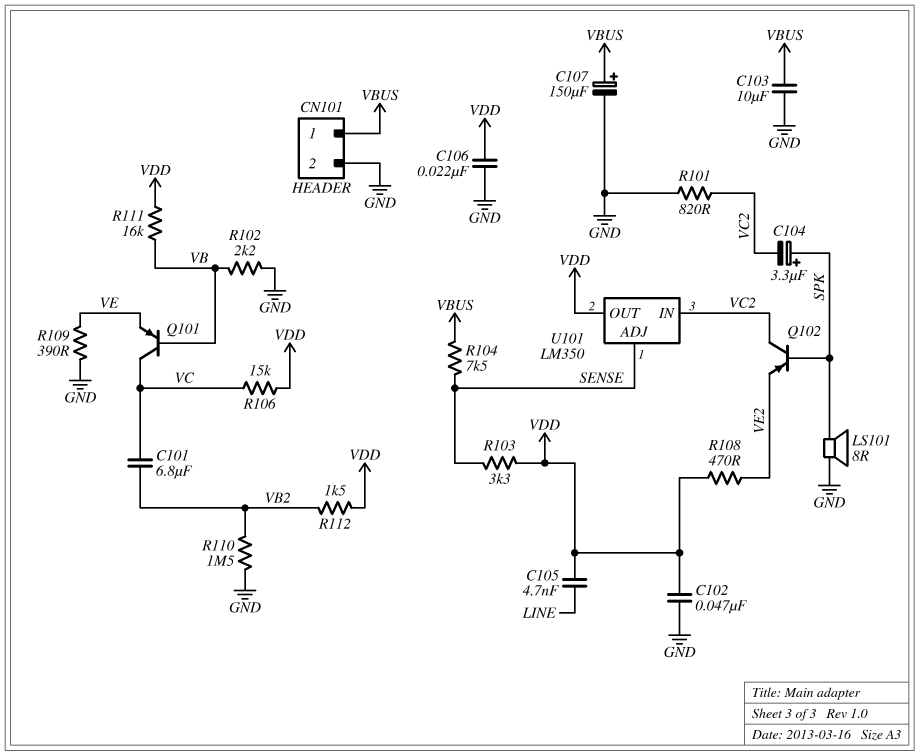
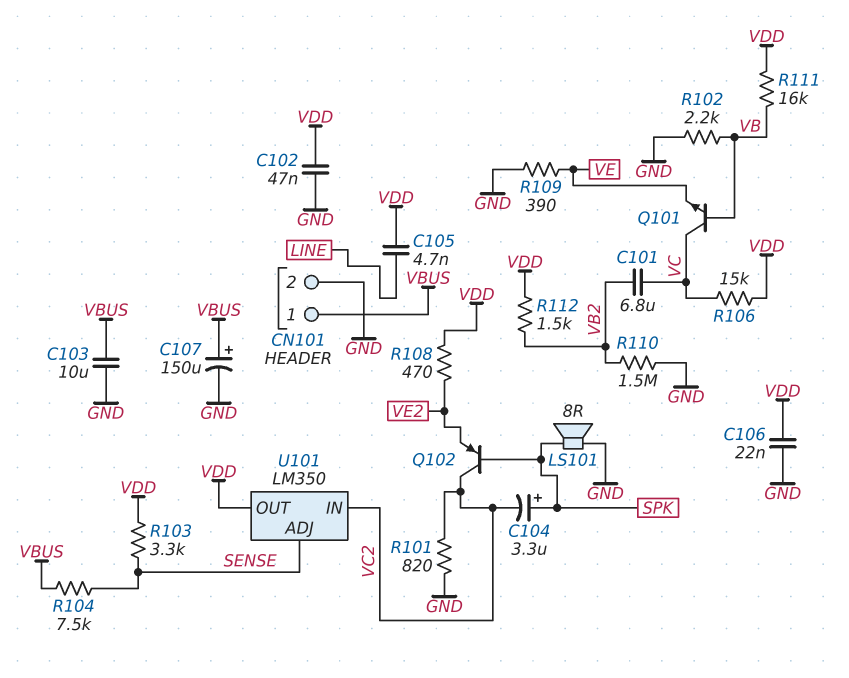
Q101: PNP (B VB, C VC, E VE) -> NPN (B VB, C VC, E VE)

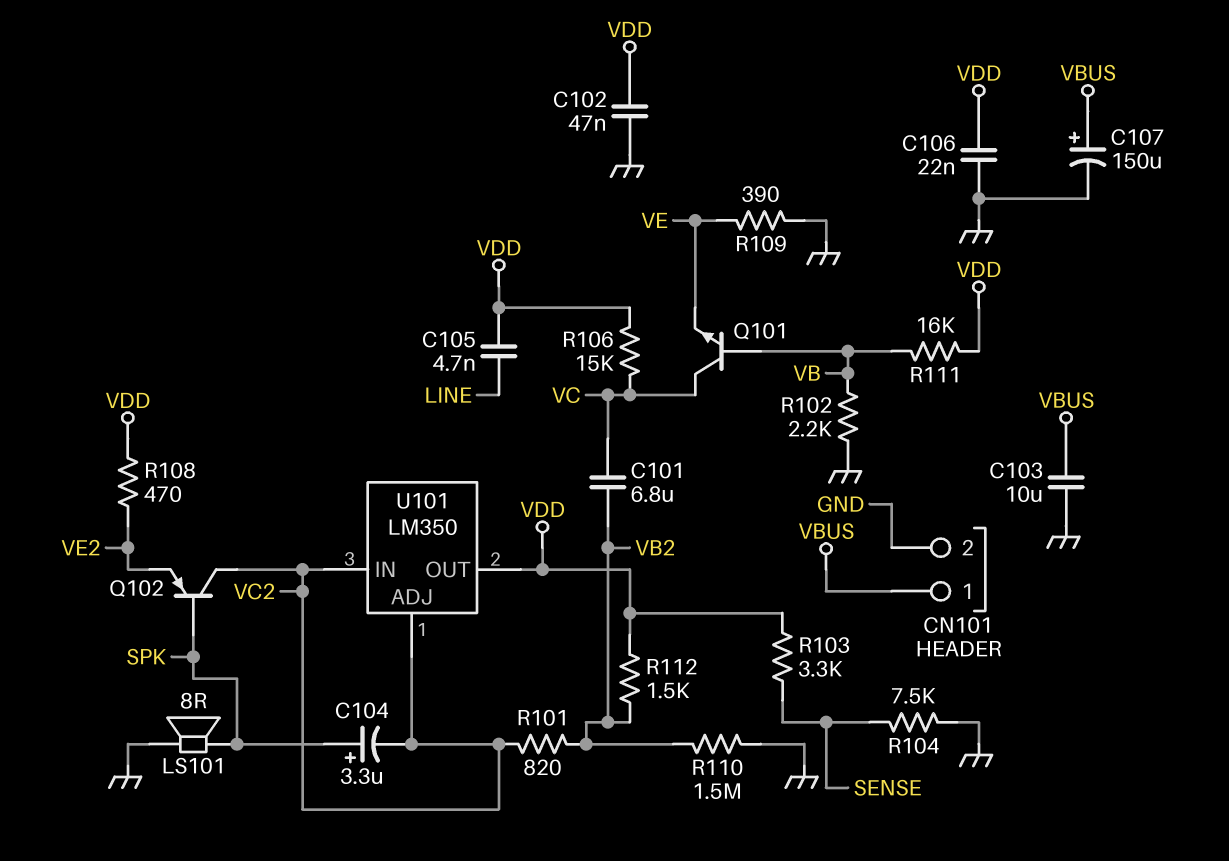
R101: 820 (GND, VC2) -> 820 (VB2, VC2)
R104: 7.5k (SENSE, VBUS) -> 7.5k (GND, SENSE)
U101 pin ADJ: SENSE -> VC2

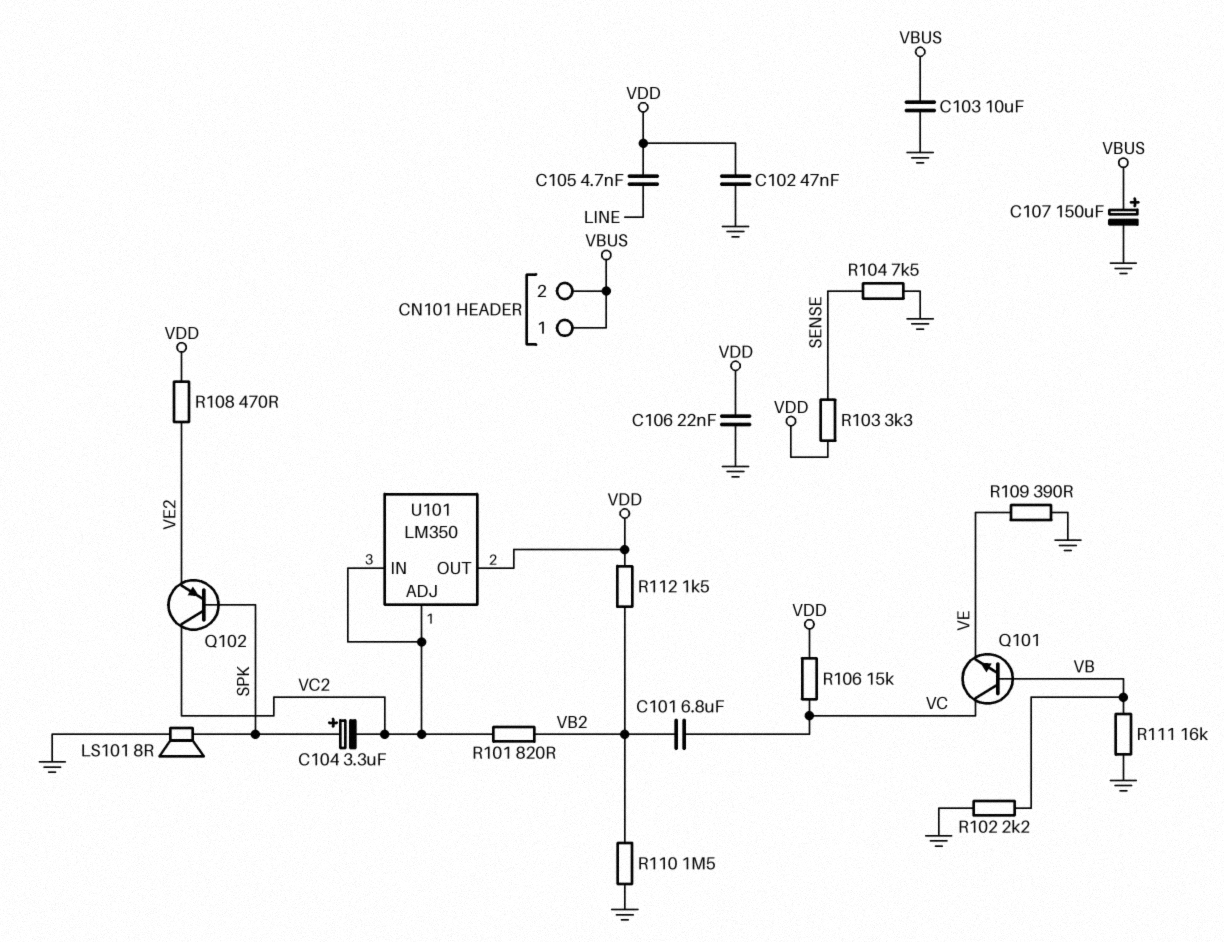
CN101 pin 2: GND -> VBUS
R111: 16k (VB, VDD) -> 16k (GND, VB)

